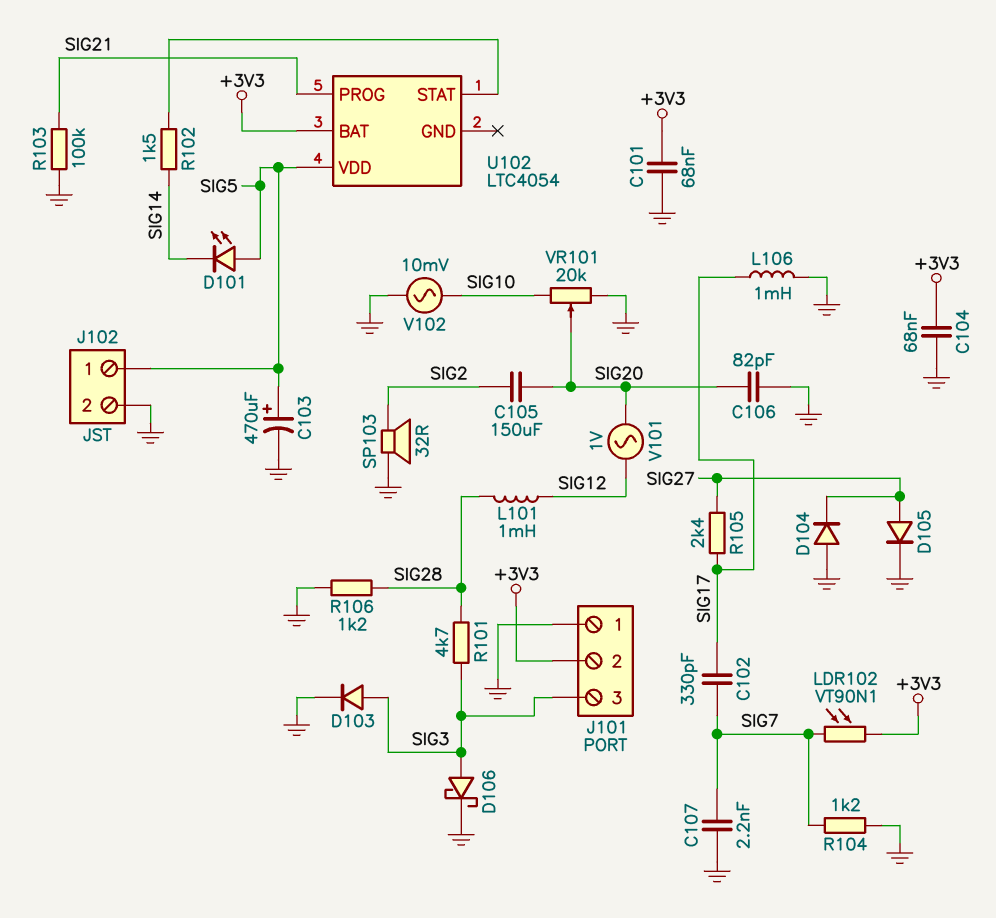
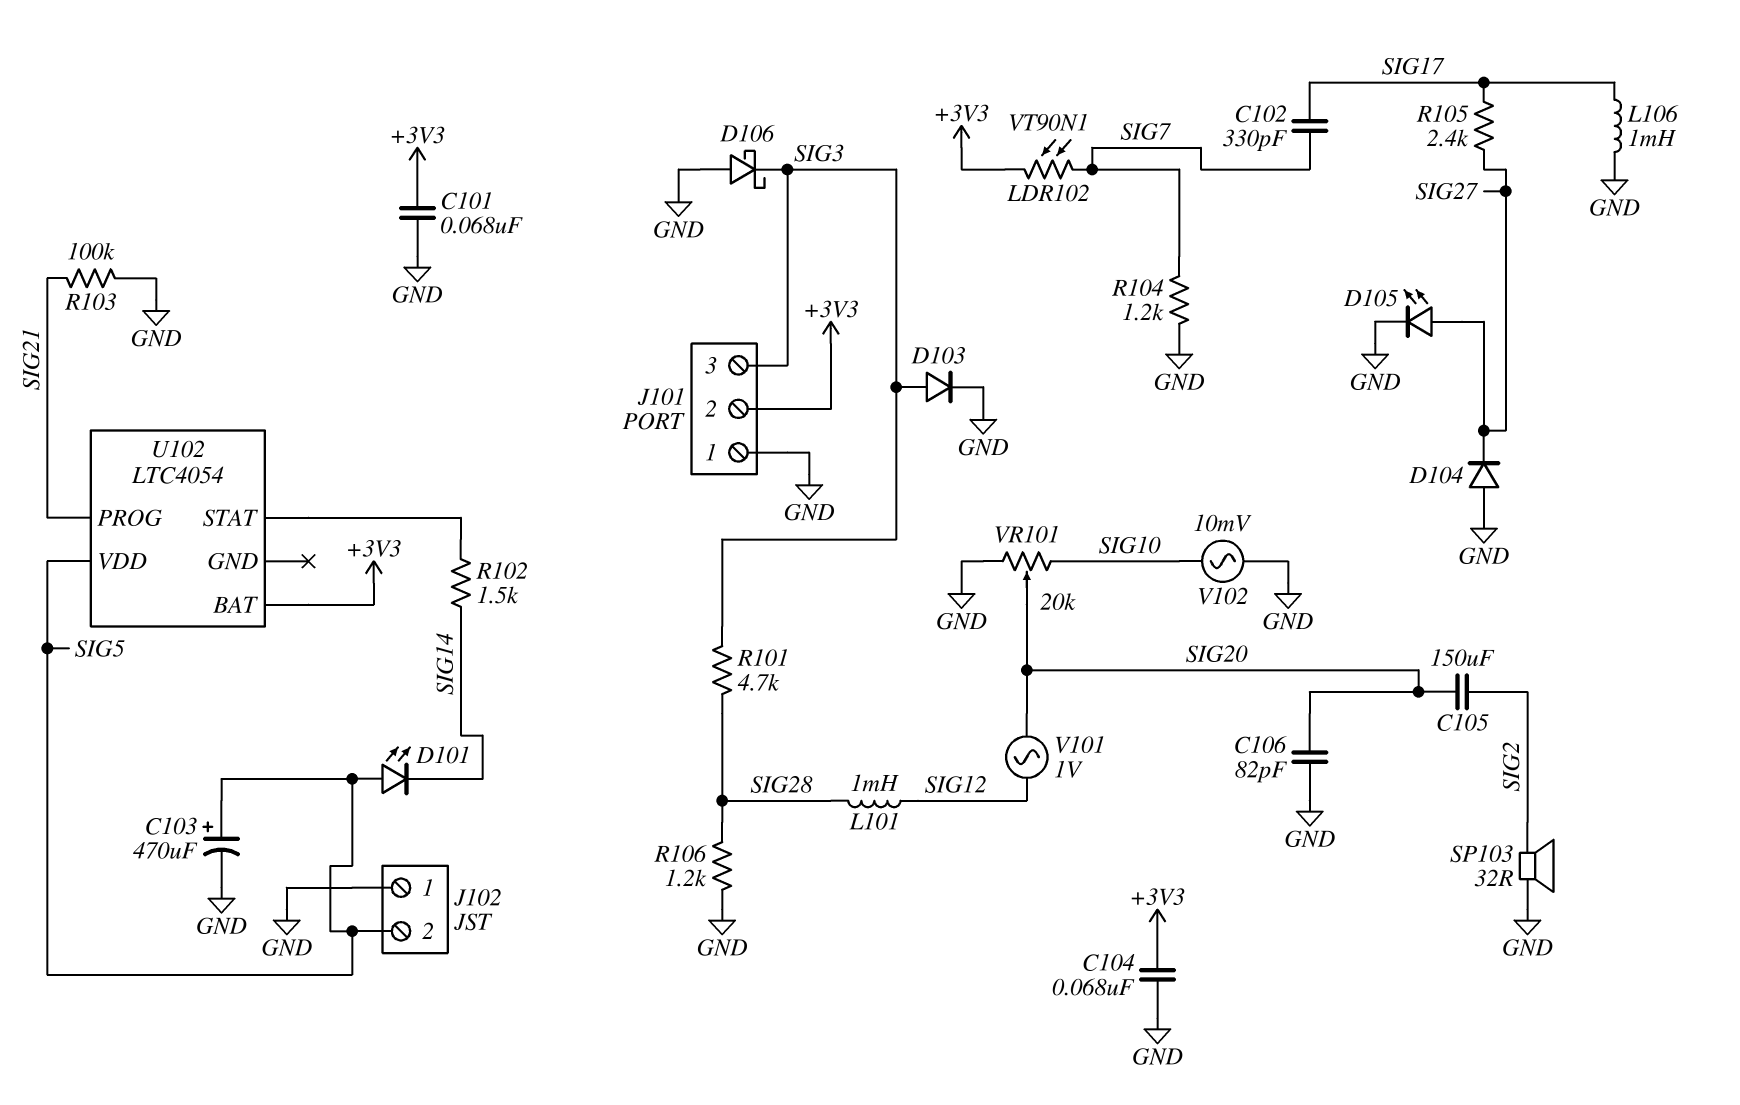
C107: 2.2nF (GND, SIG7) -> none
D105: diode (A SIG27, K GND) -> LED (A SIG27, K GND)
D106: schottky (A SIG3, K GND) -> schottky (A GND, K SIG3)
J102 pin 1: SIG5 -> GND
J102 pin 2: GND -> SIG5

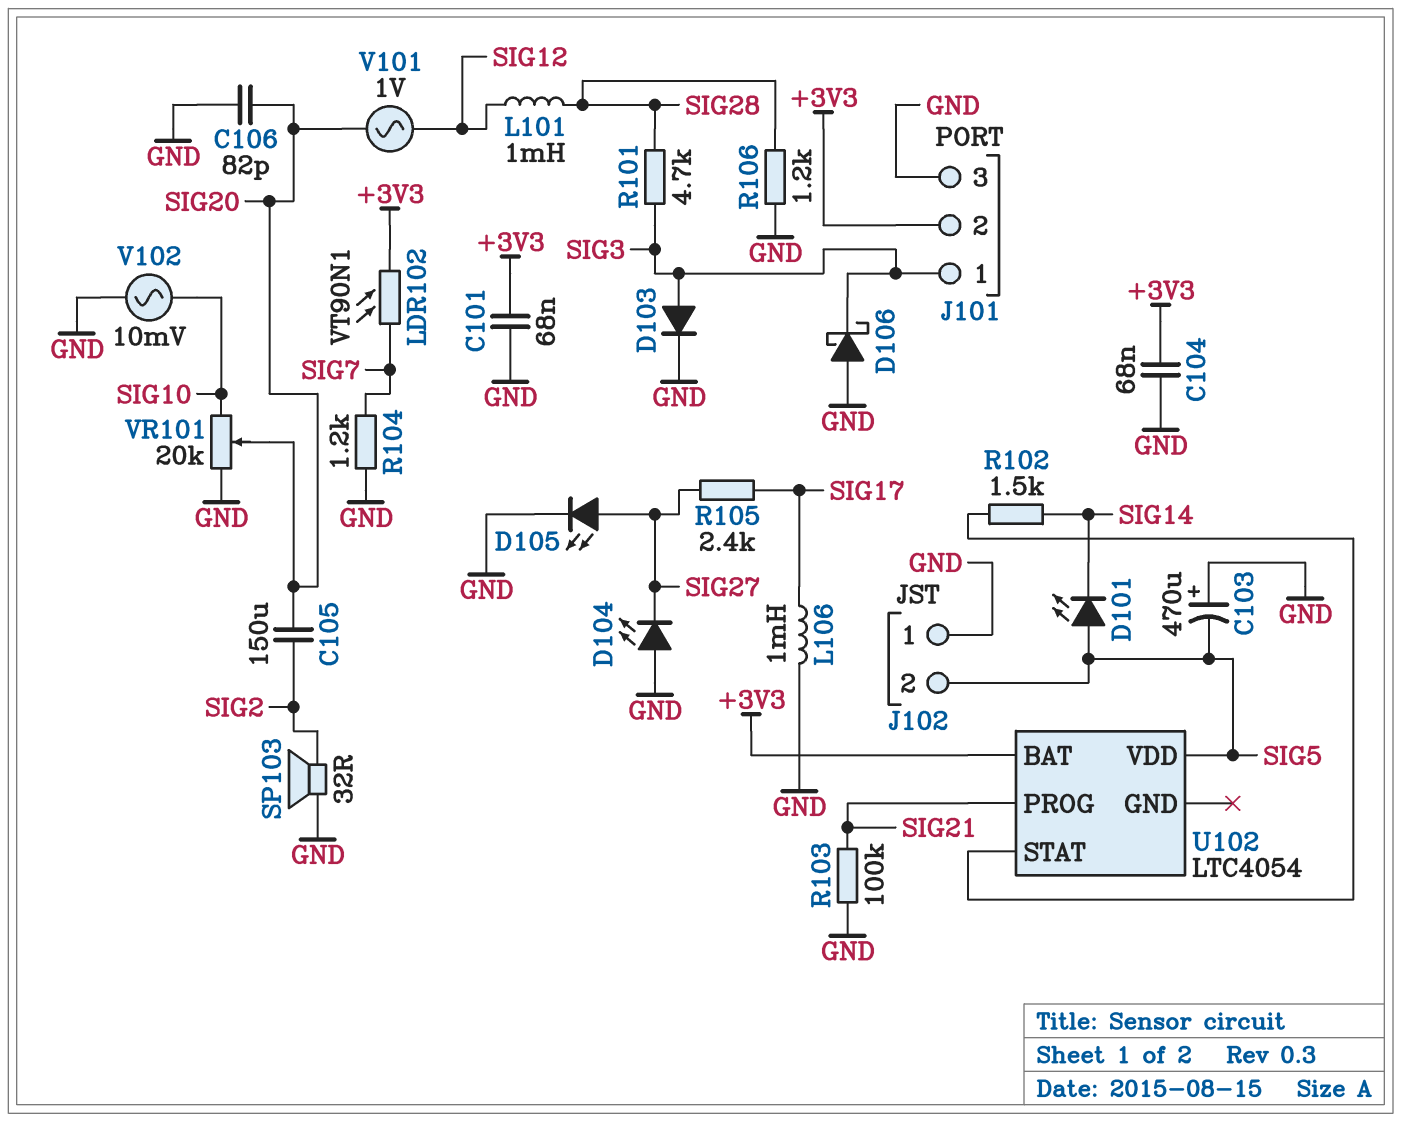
C102: 330pF (SIG7, SIG17) -> none
C103: 470uF (plus SIG5, minus GND) -> 470uF (plus GND, minus SIG5)
D104: diode (A GND, K SIG27) -> LED (A GND, K SIG27)
J101 pin 1: GND -> SIG3
J101 pin 3: SIG3 -> GND

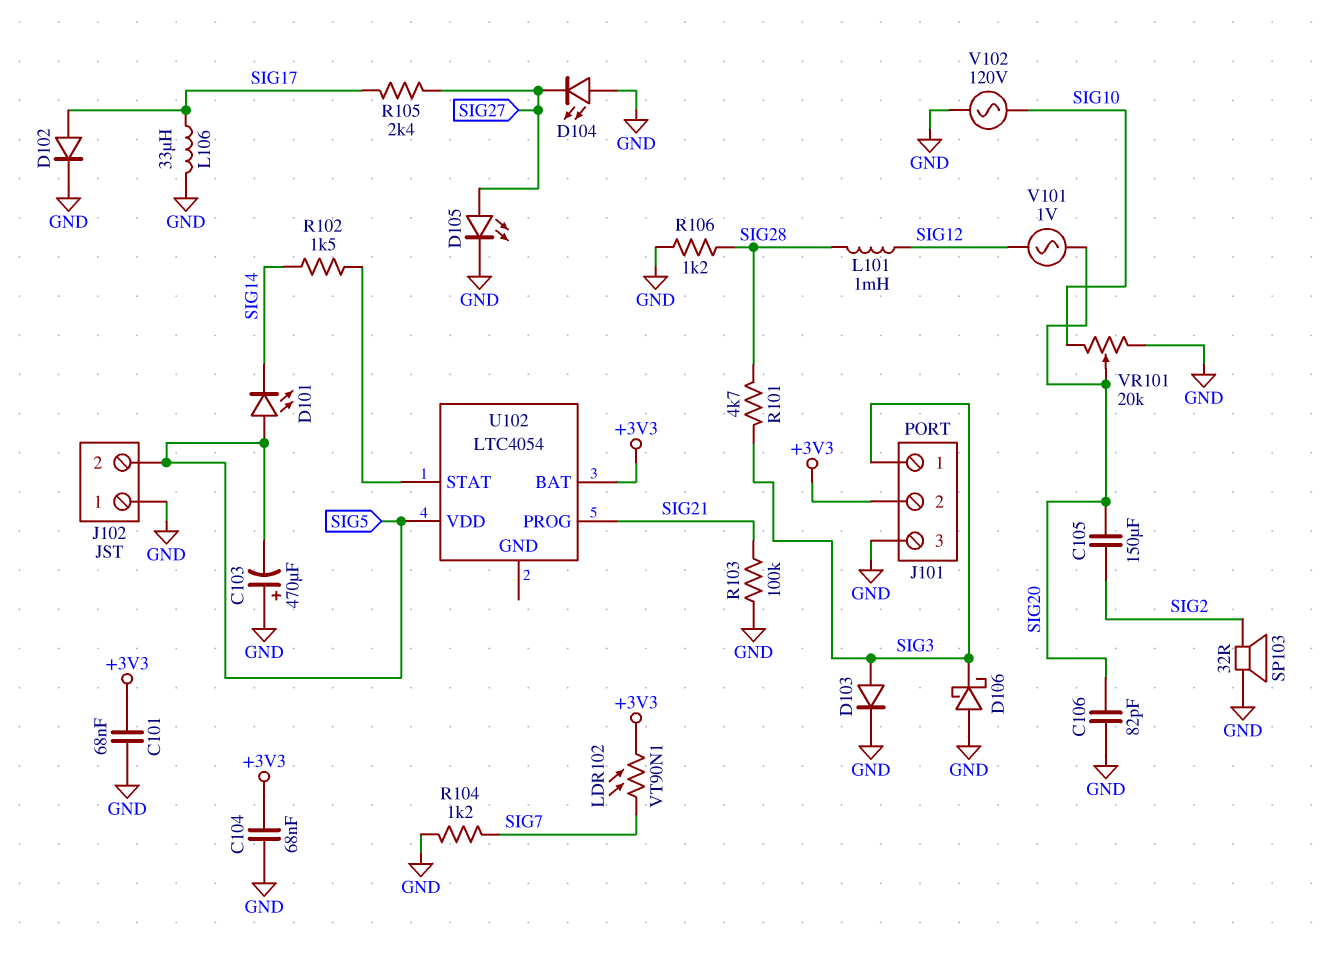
D102: none -> diode (A SIG17, K GND)
L106: 1mH (GND, SIG17) -> 33uH (GND, SIG17)
V102: AC 10mV (GND, SIG10) -> AC 120V (GND, SIG10)

